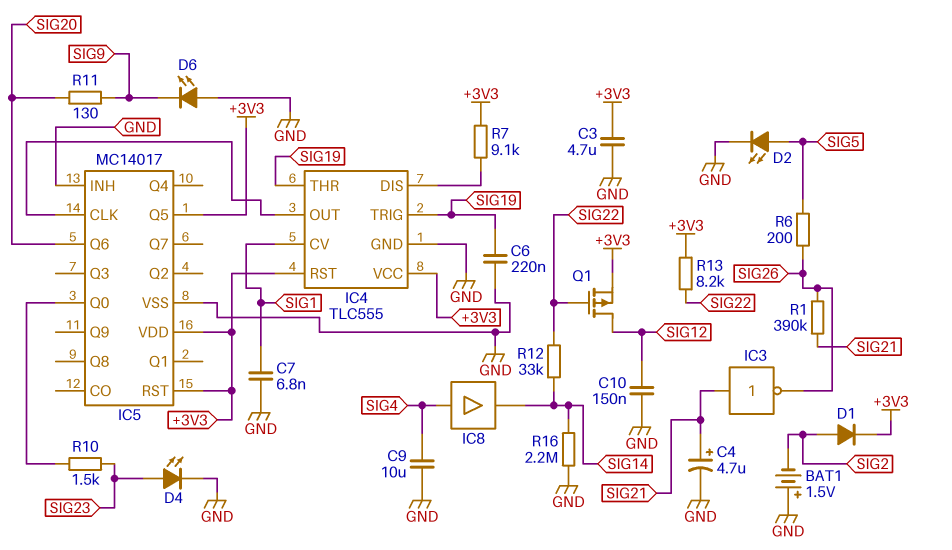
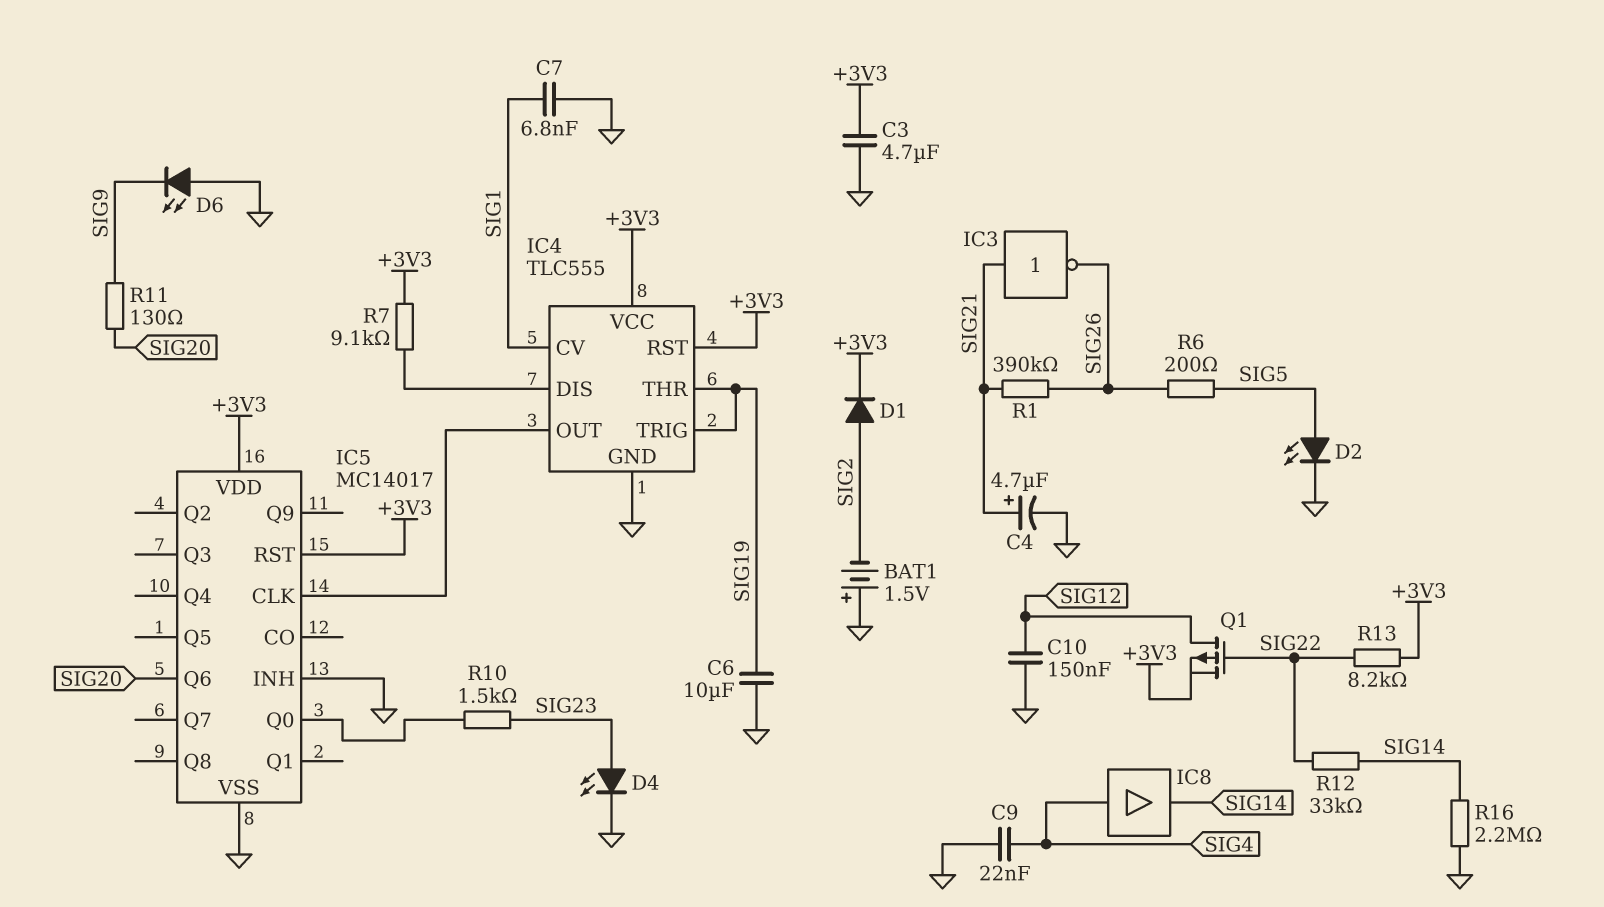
C6: 220nF (GND, SIG19) -> 10uF (GND, SIG19)
C9: 10uF (GND, SIG4) -> 22nF (GND, SIG4)
IC5 pin Q5: +3V3 -> none

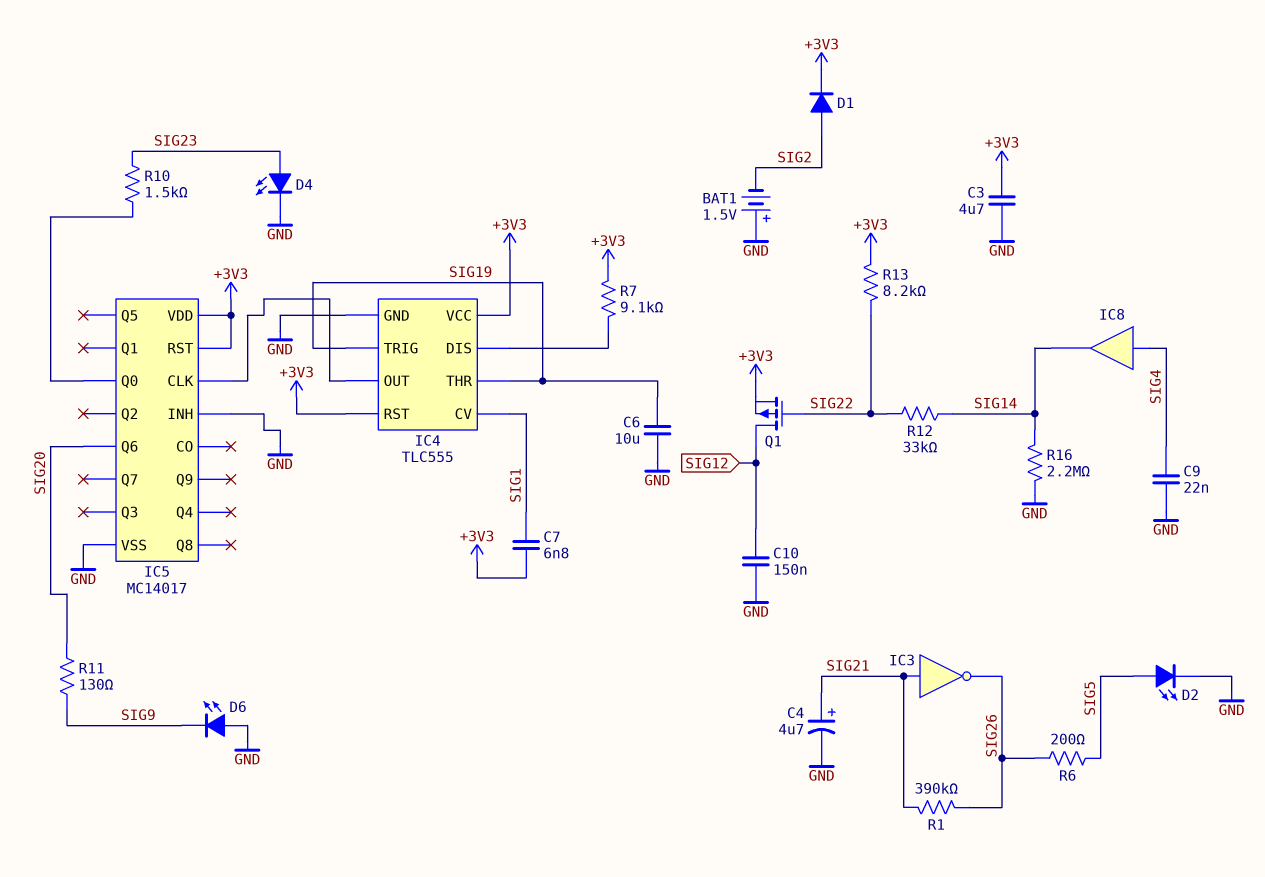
C7: 6.8nF (GND, SIG1) -> 6.8nF (+3V3, SIG1)

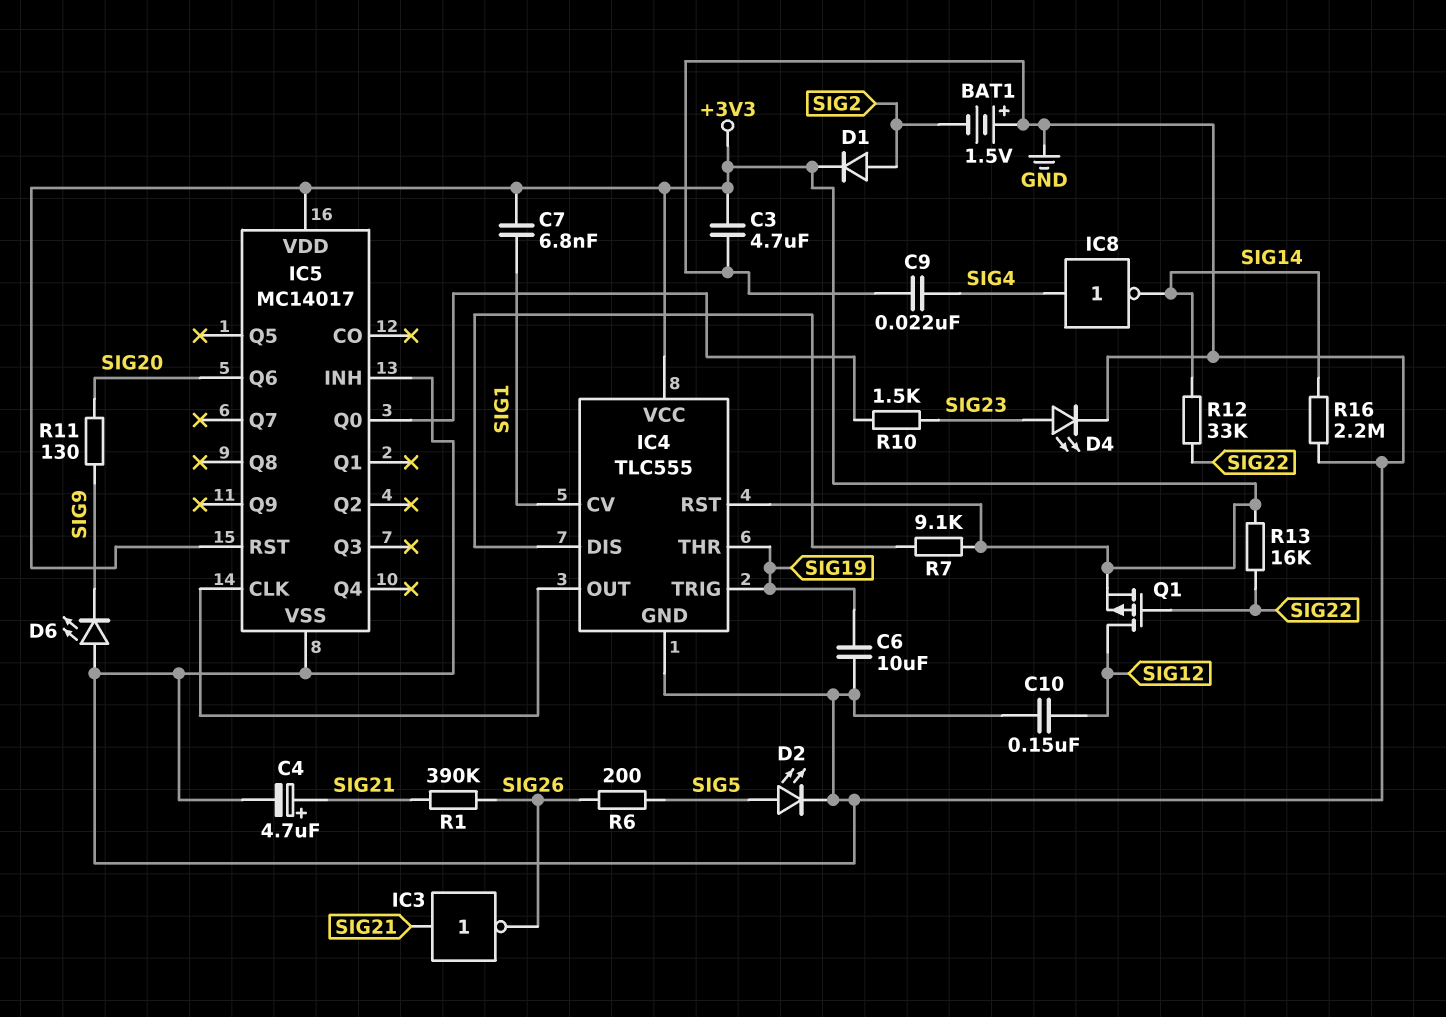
IC8: buffer (in SIG4, out SIG14) -> NOT (in SIG4, out SIG14)
R13: 8.2k (+3V3, SIG22) -> 16k (+3V3, SIG22)

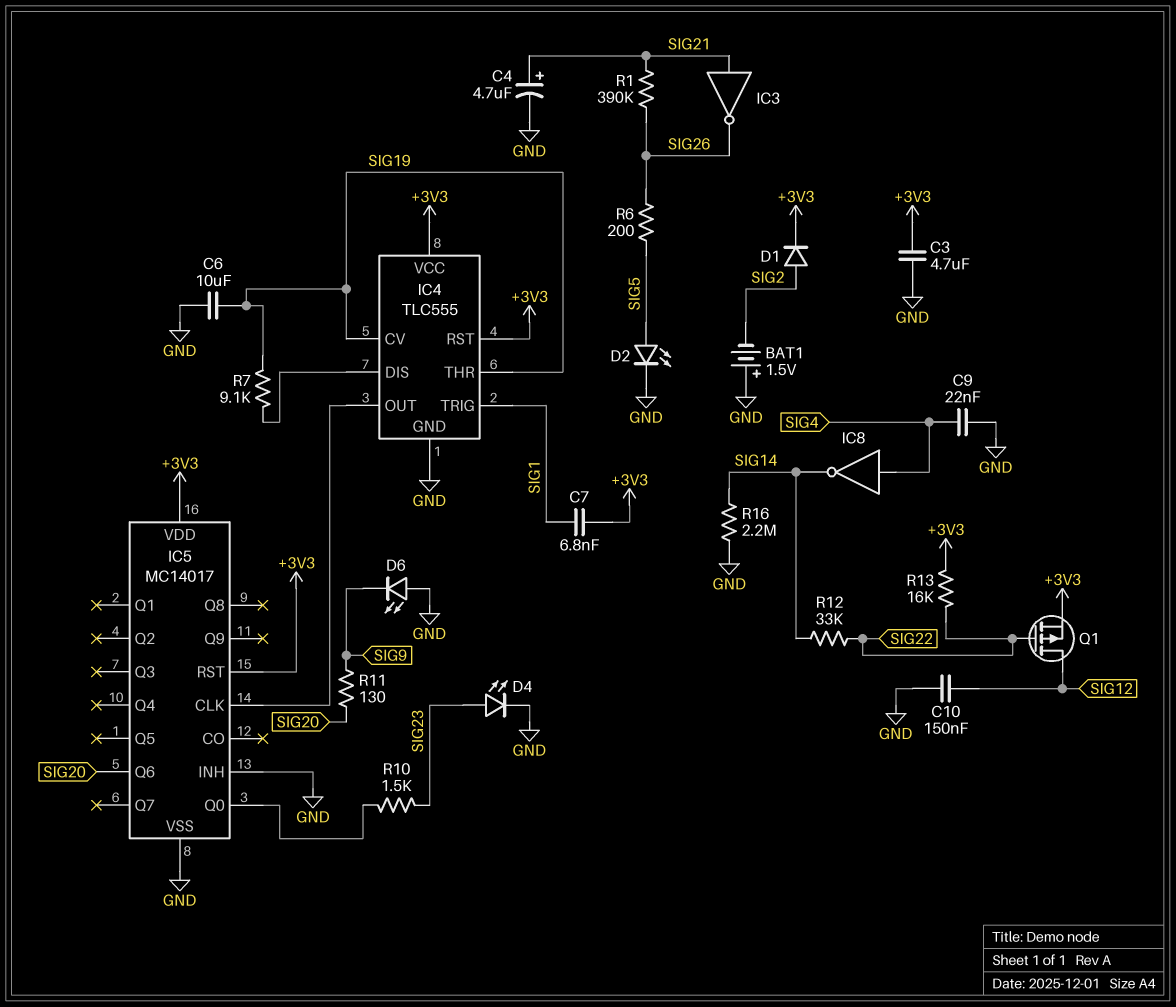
IC4 pin CV: SIG1 -> SIG19
IC4 pin TRIG: SIG19 -> SIG1
R7: 9.1k (+3V3, IC4/DIS) -> 9.1k (IC4/DIS, SIG19)

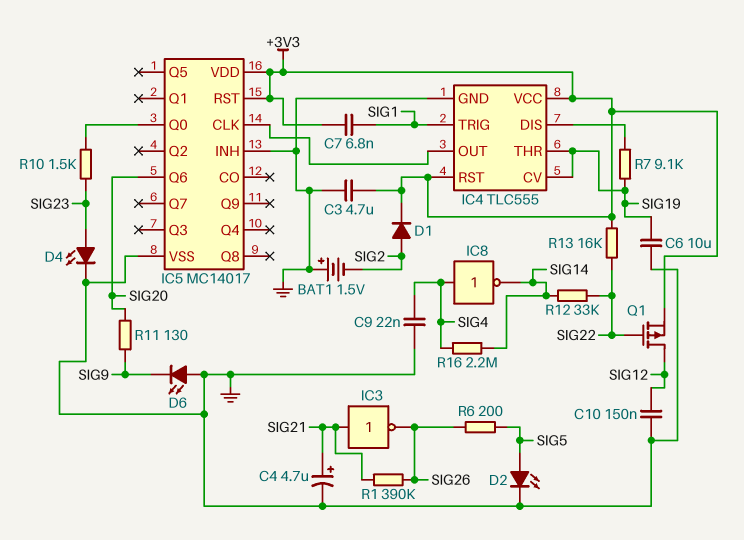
R16: 2.2M (GND, SIG14) -> 2.2M (SIG4, SIG14)

